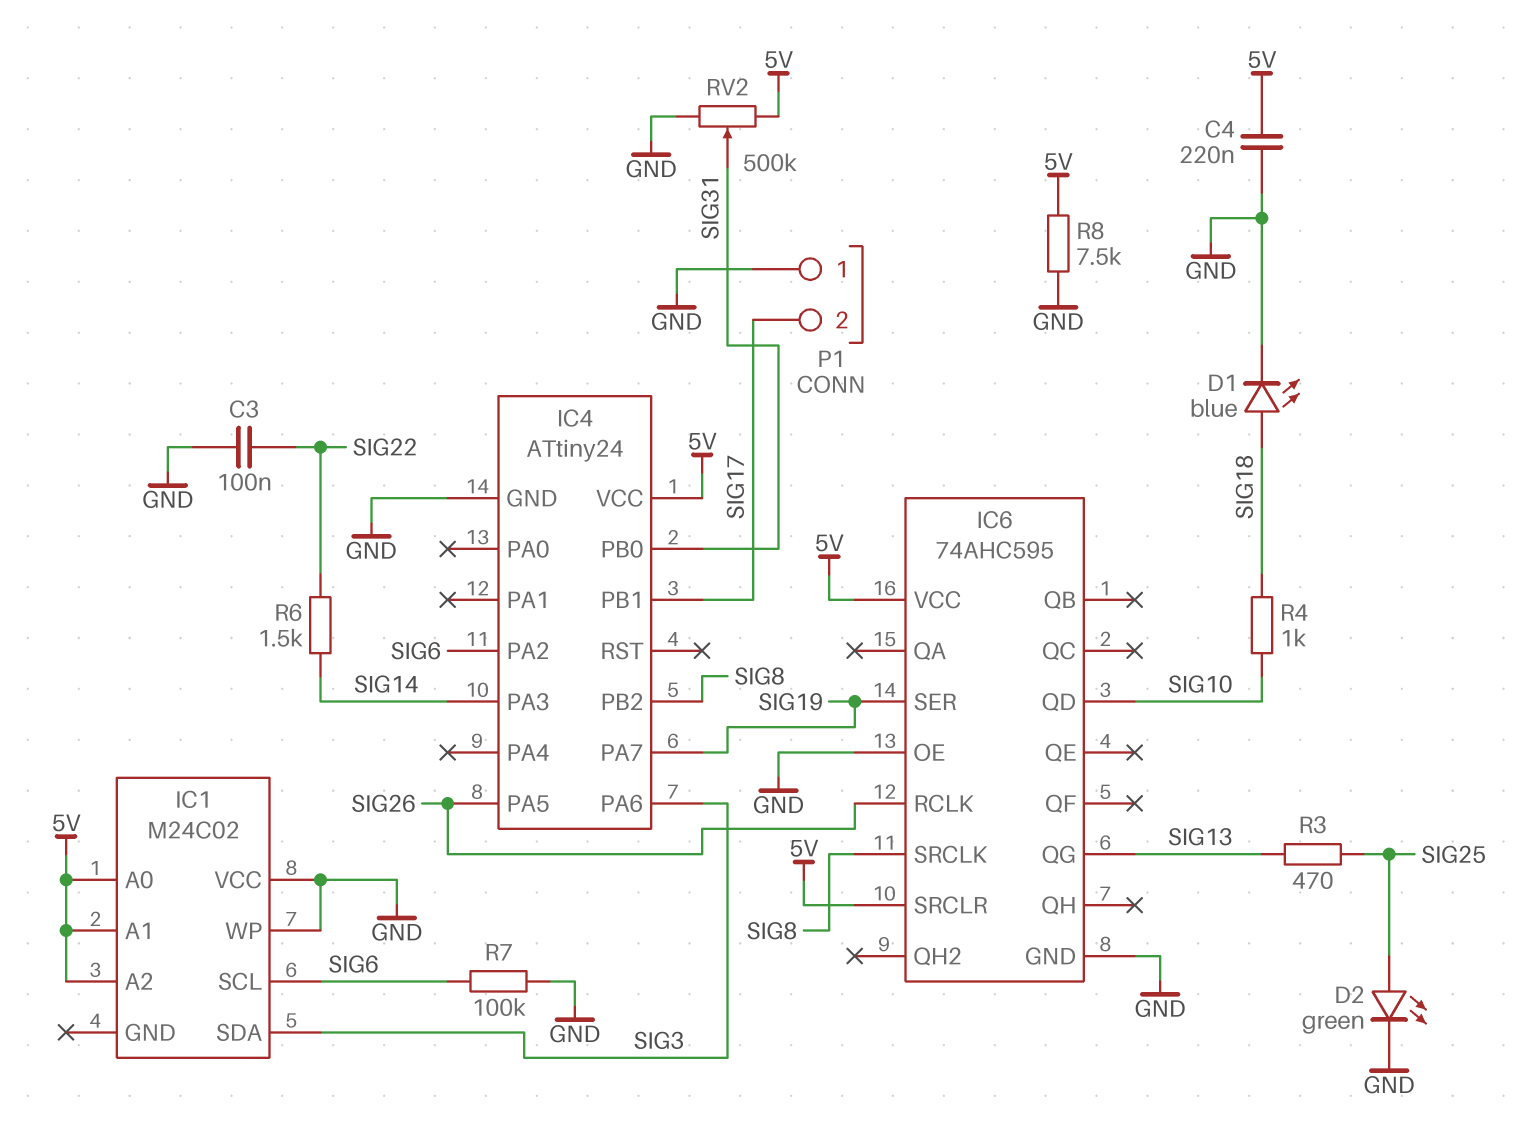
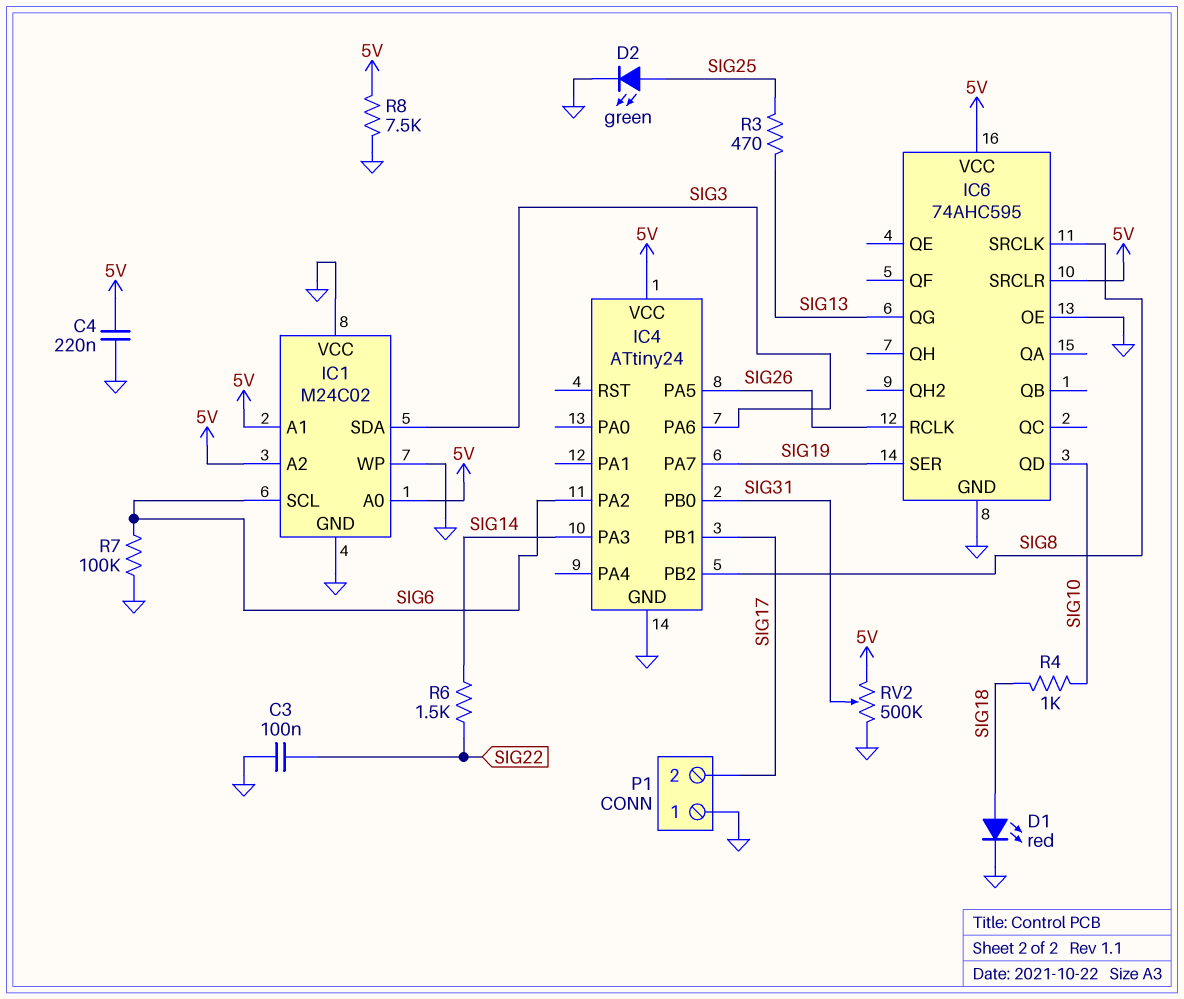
D1: LED blue (A SIG18, K GND) -> LED red (A SIG18, K GND)
IC1 pin GND: none -> GND

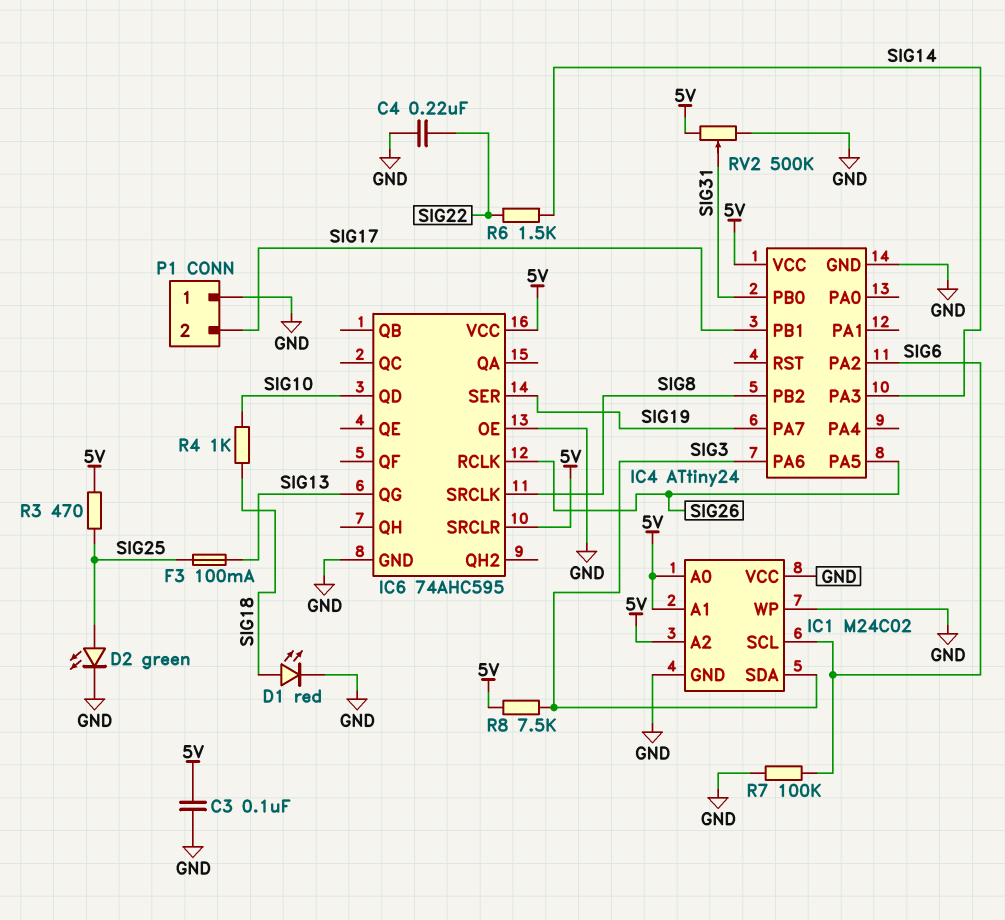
C3: 100nF (GND, SIG22) -> 100nF (5V, GND)
C4: 220nF (5V, GND) -> 220nF (GND, SIG22)
F3: none -> 100mA (SIG13, SIG25)
R3: 470 (SIG13, SIG25) -> 470 (5V, SIG25)
R8: 7.5k (5V, GND) -> 7.5k (5V, SIG3)

